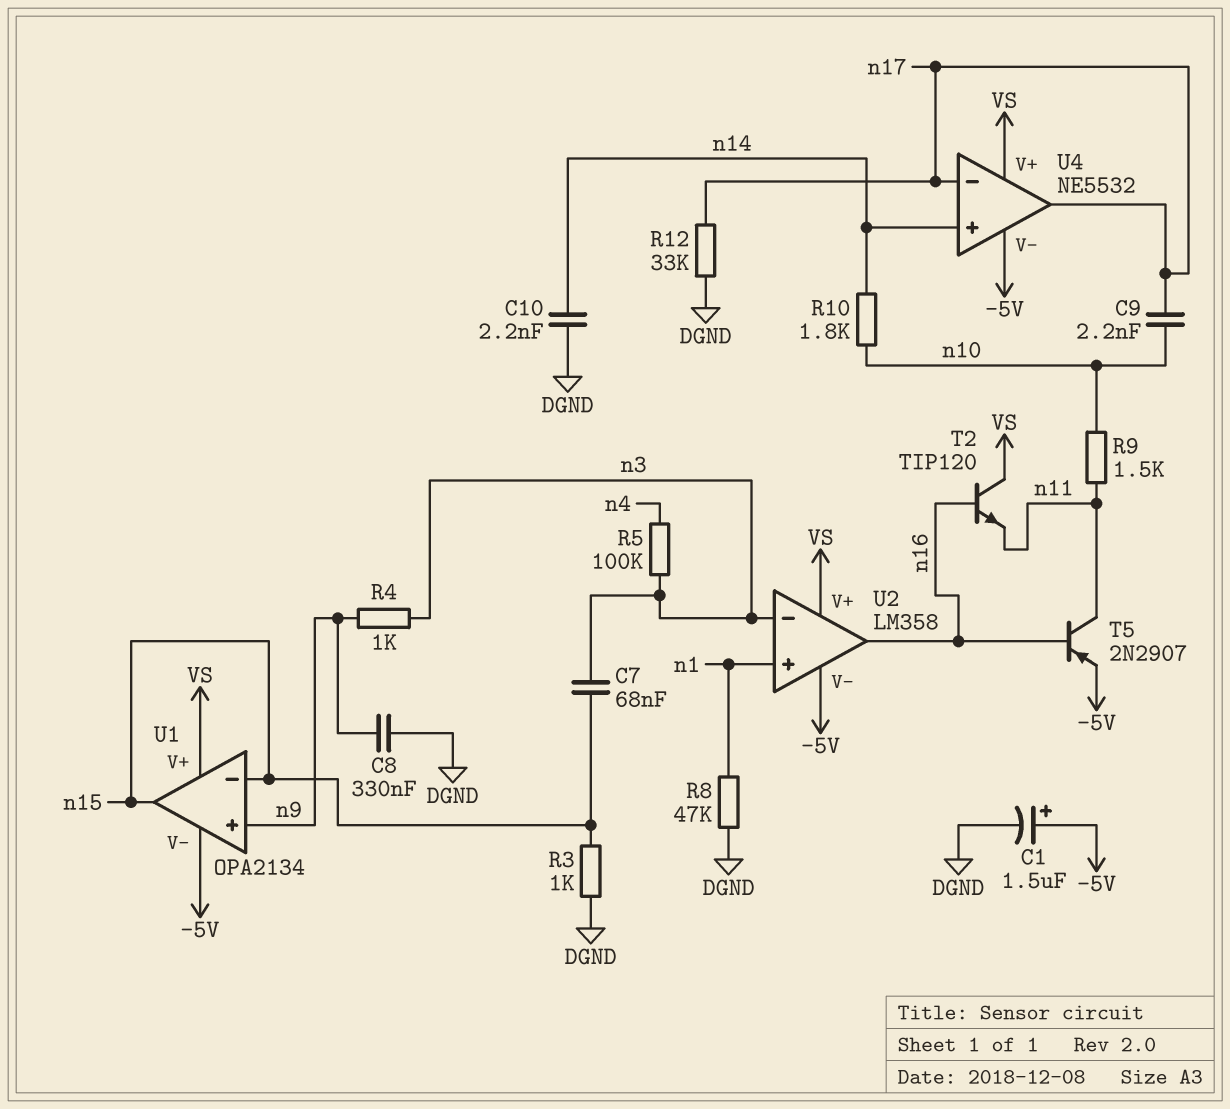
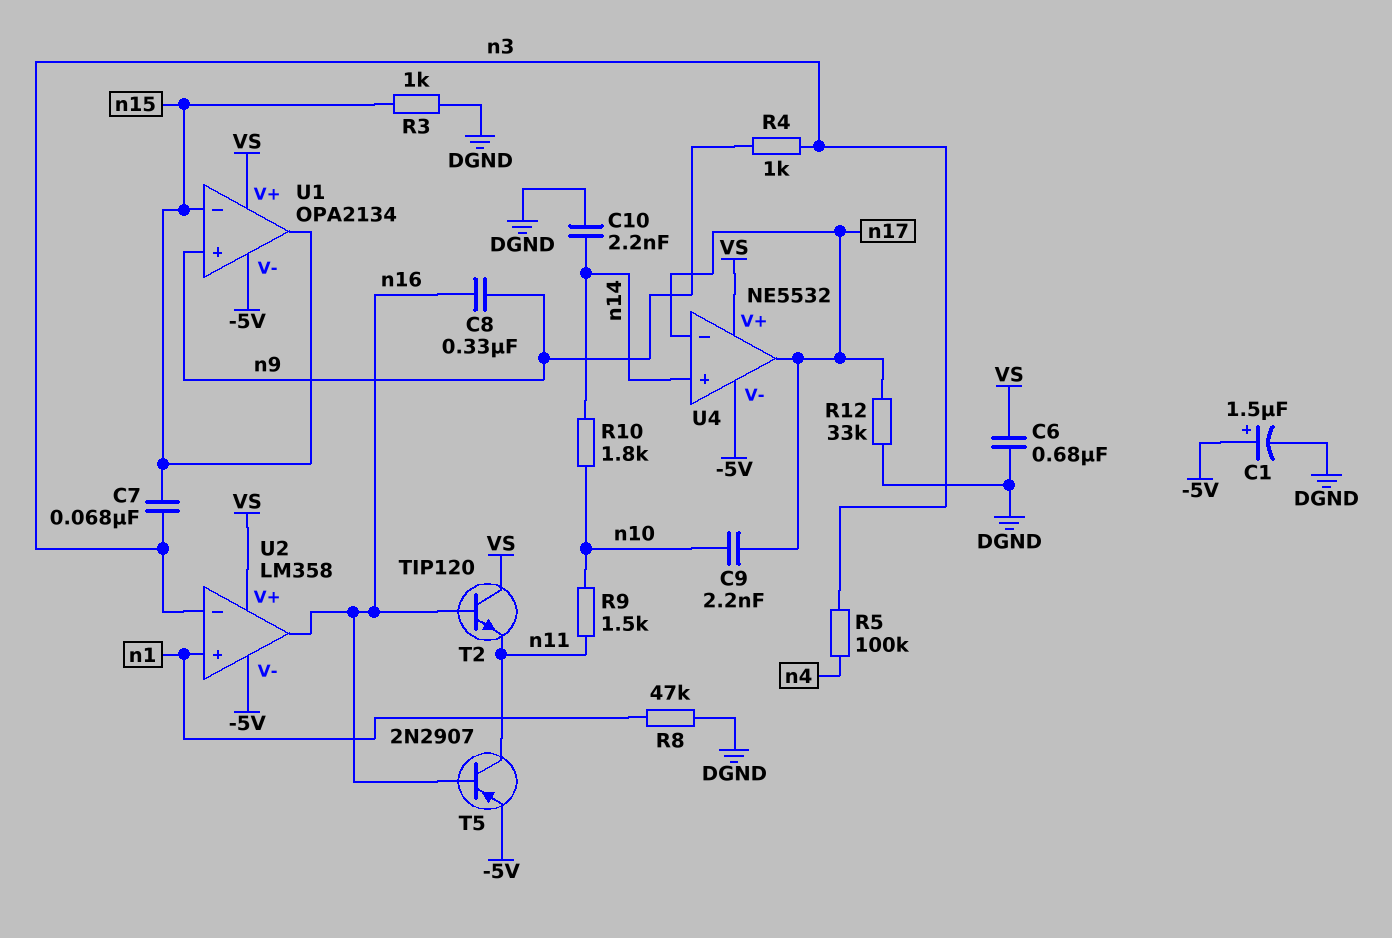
C6: none -> 680nF (DGND, VS)
C8: 330nF (DGND, n9) -> 330nF (n9, n16)

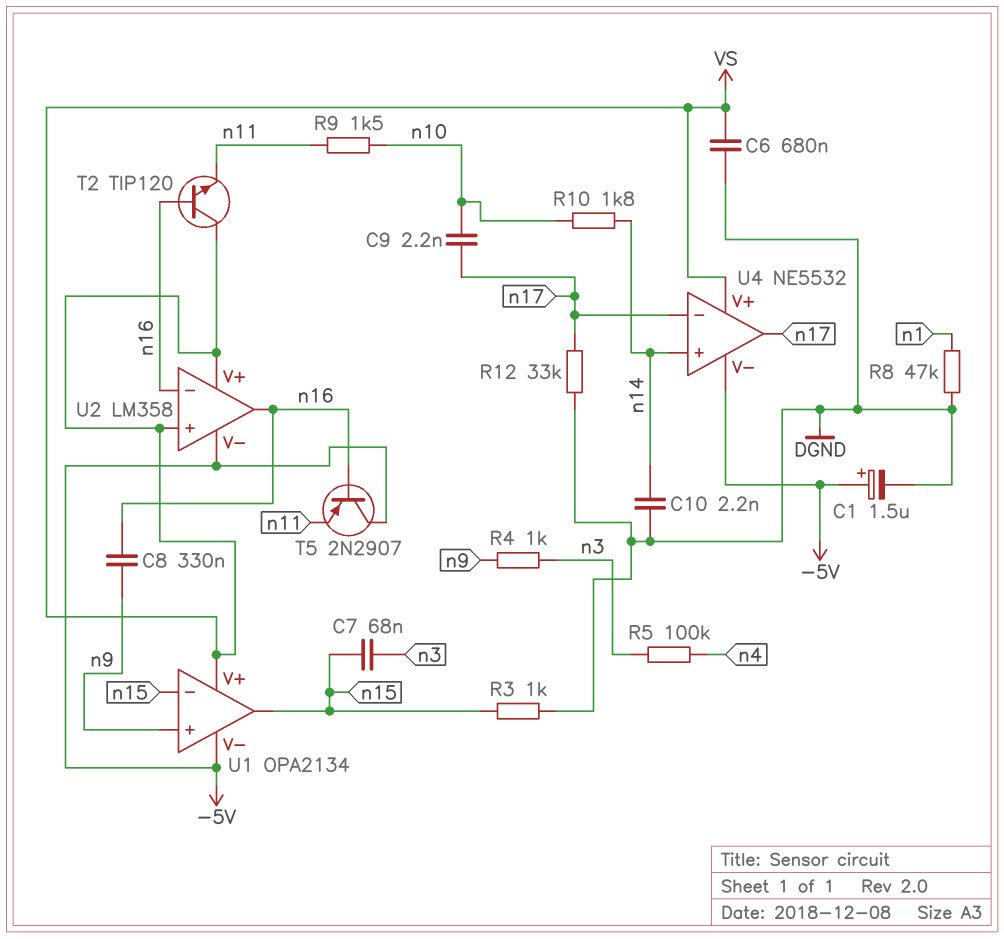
T5: PNP 2N2907 (B n16, C n11, E -5V) -> PNP 2N2907 (B n16, C -5V, E n11)
U2 pin in+: n1 -> VS
U2 pin in-: n3 -> n16

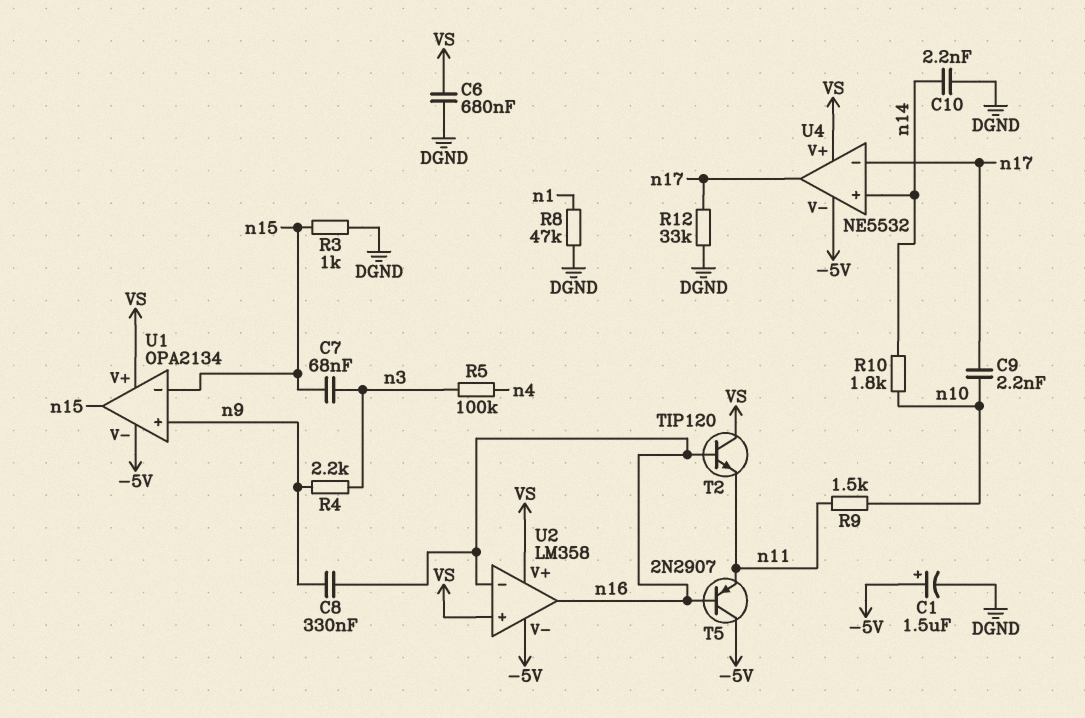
R4: 1k (n3, n9) -> 2.2k (n3, n9)

